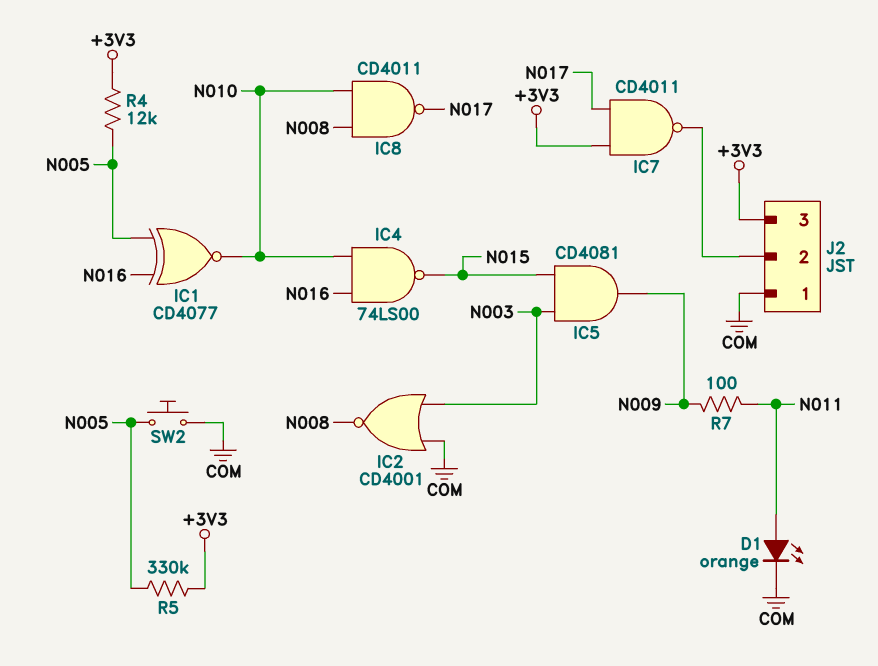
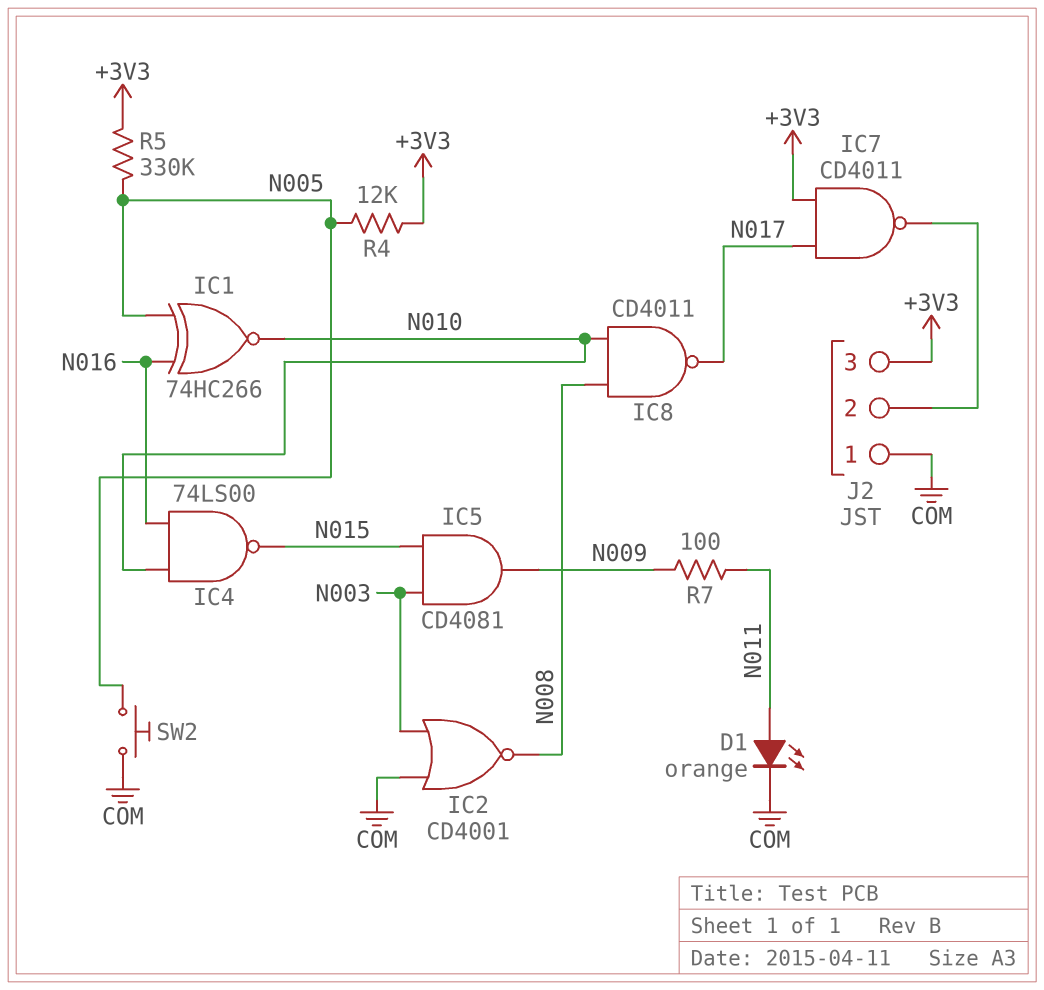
IC1: XNOR CD4077 (in N005, in N016, out N010) -> XNOR 74HC266 (in N005, in N016, out N010)

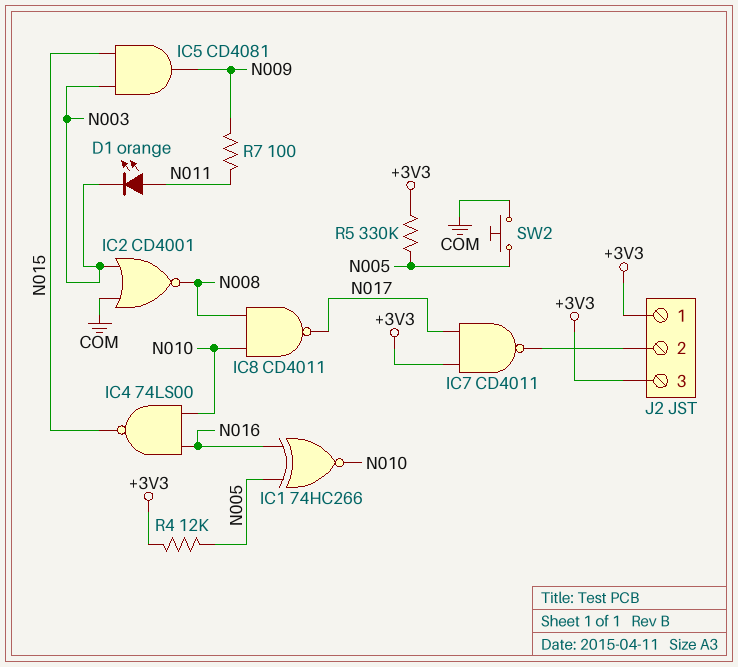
D1: LED orange (A N011, K COM) -> LED orange (A N011, K N003)
J2 pin 1: COM -> +3V3

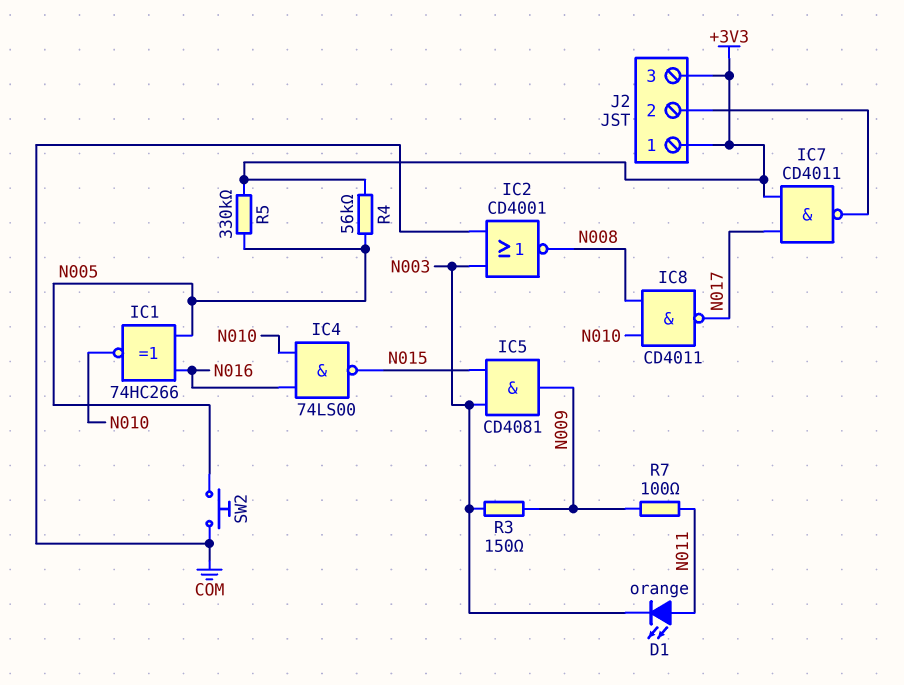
R3: none -> 150 (N003, N009)
R4: 12k (+3V3, N005) -> 56k (+3V3, N005)

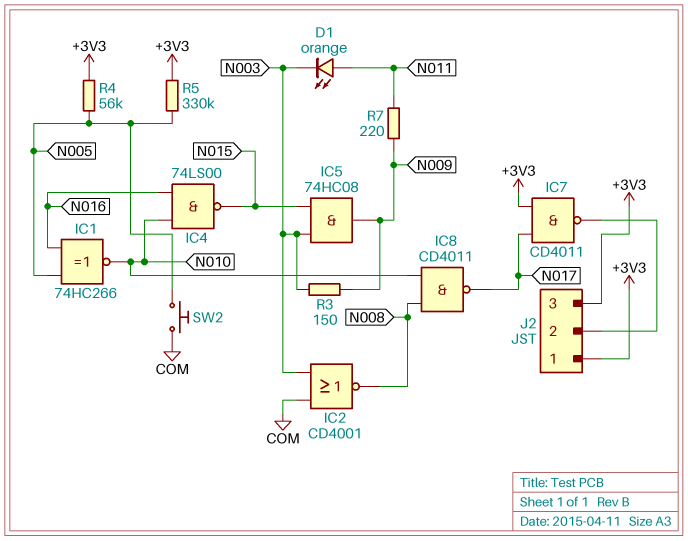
IC5: AND CD4081 (in N003, in N015, out N009) -> AND 74HC08 (in N003, in N015, out N009)
R7: 100 (N009, N011) -> 220 (N009, N011)

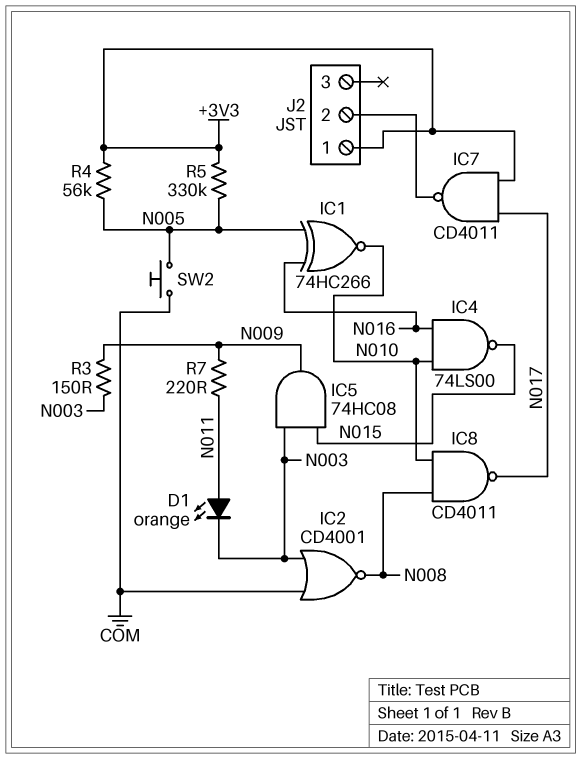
J2 pin 3: +3V3 -> none

